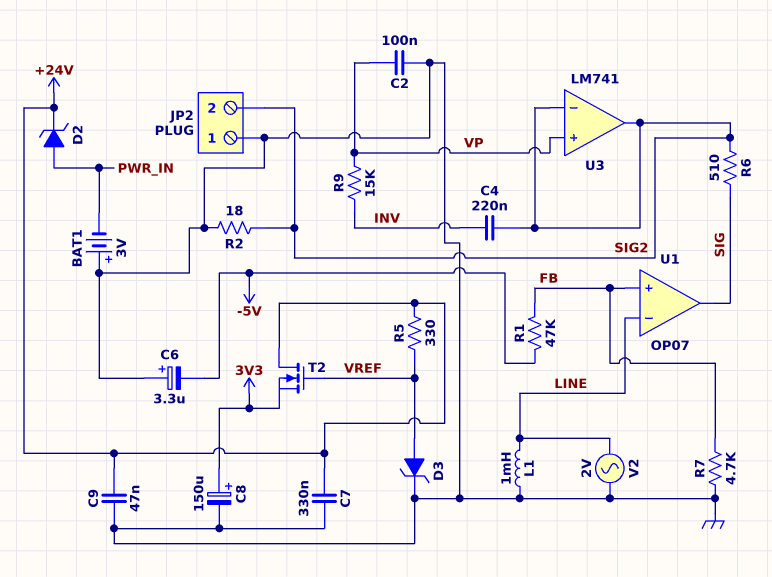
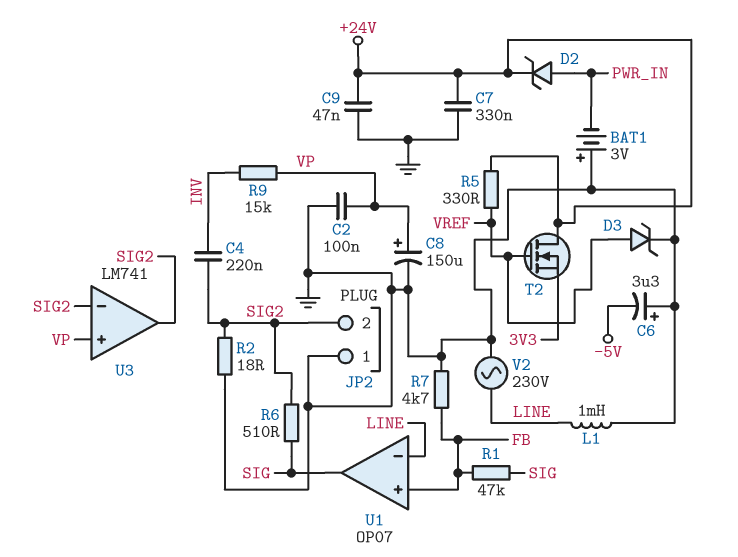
C8: 150uF (plus 3V3, minus GND) -> 150uF (plus VP, minus GND)
R1: 47k (-5V, FB) -> 47k (FB, SIG)
V2: AC 2V (GND, LINE) -> AC 230V (GND, LINE)

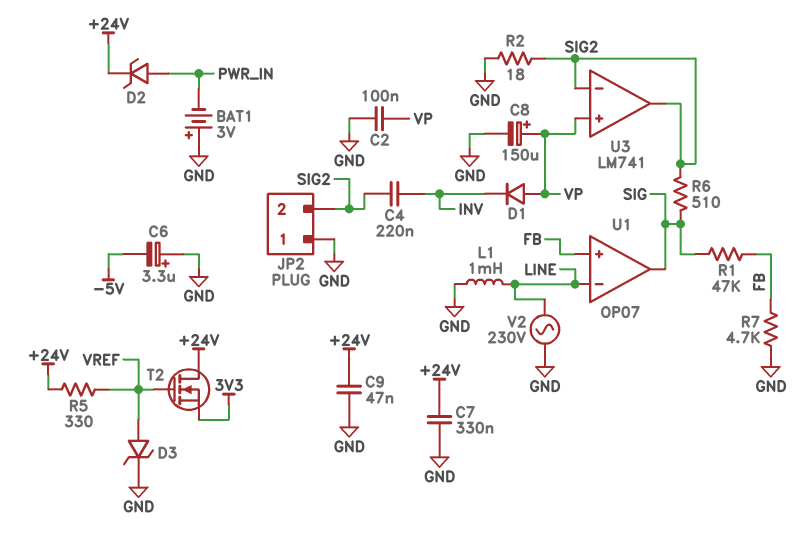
D1: none -> diode (A VP, K INV)
R9: 15k (INV, VP) -> none

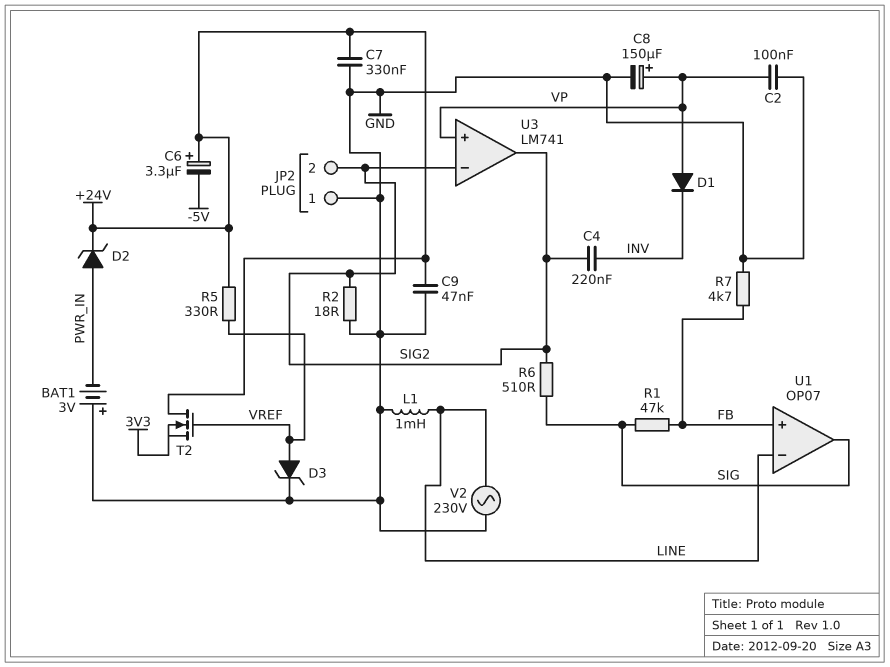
C6: 3.3uF (plus GND, minus -5V) -> 3.3uF (plus +24V, minus -5V)

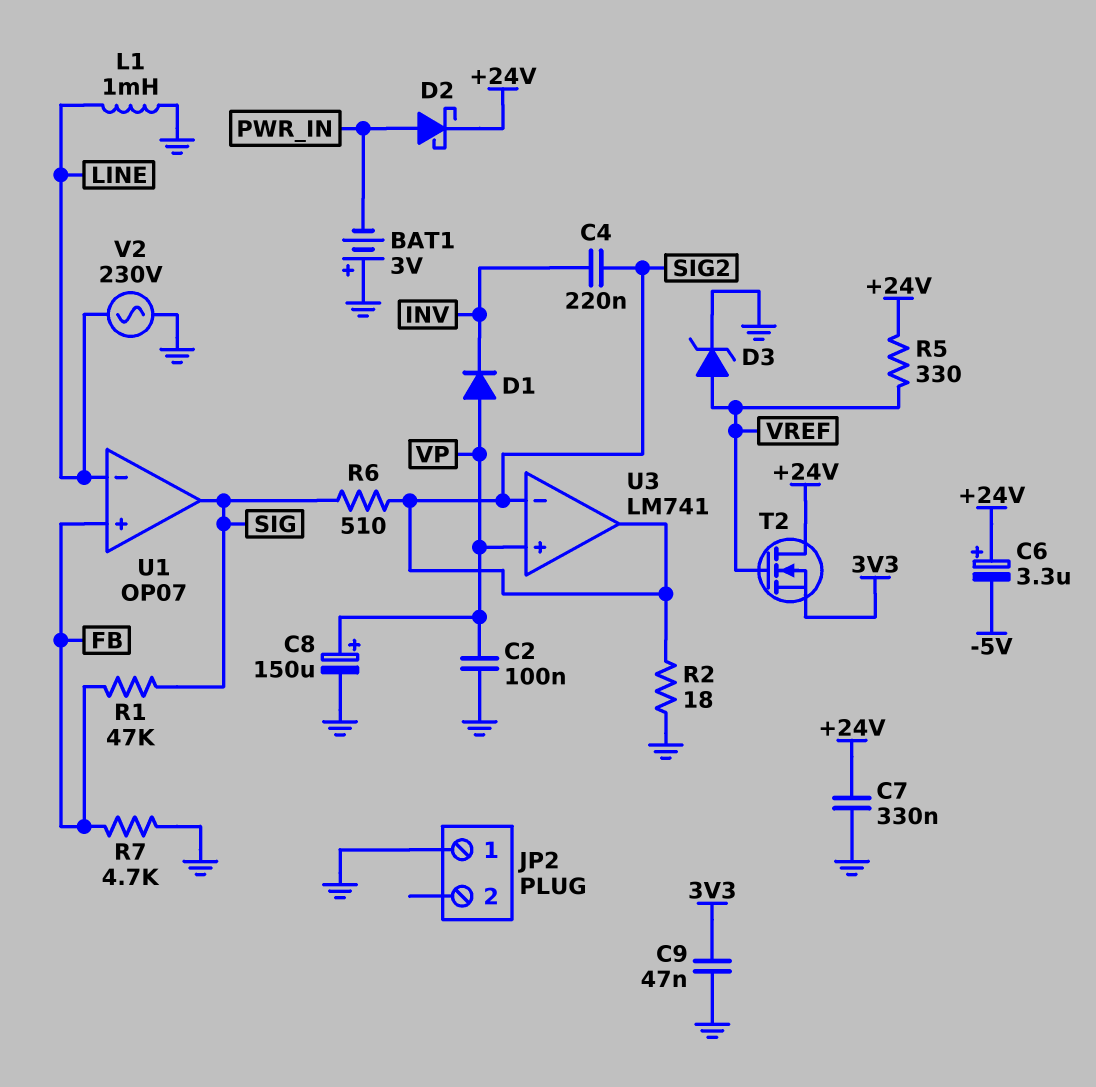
C9: 47nF (+24V, GND) -> 47nF (3V3, GND)
D2: zener (A PWR_IN, K +24V) -> schottky (A PWR_IN, K +24V)
JP2 pin 2: SIG2 -> none

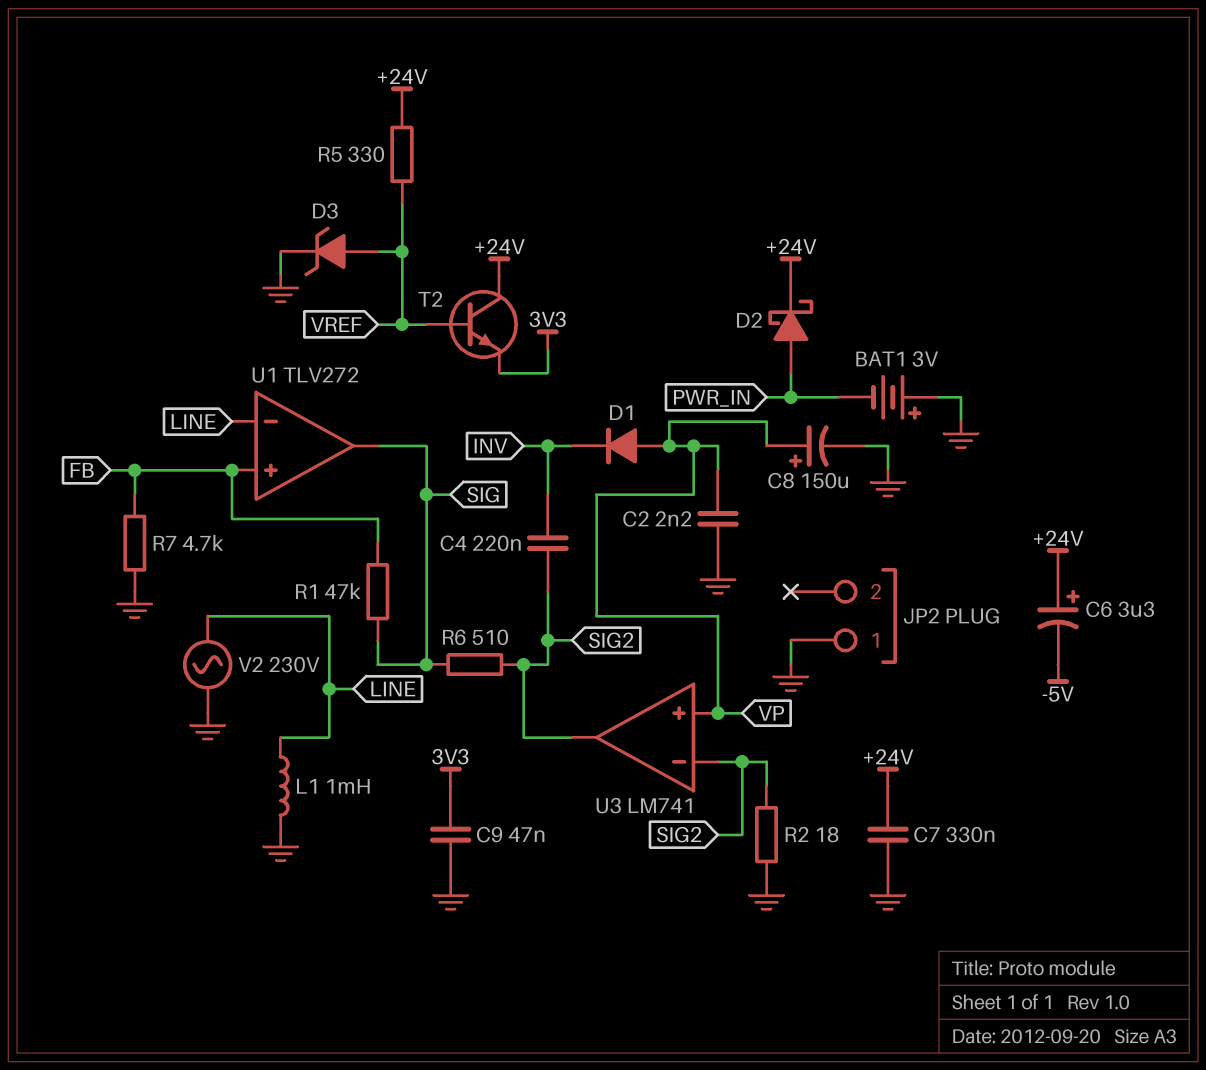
C2: 100nF (GND, VP) -> 2.2nF (GND, VP)
T2: NMOS (G VREF, D +24V, S 3V3) -> NPN (B VREF, C +24V, E 3V3)
U1: OP07 -> TLV272

